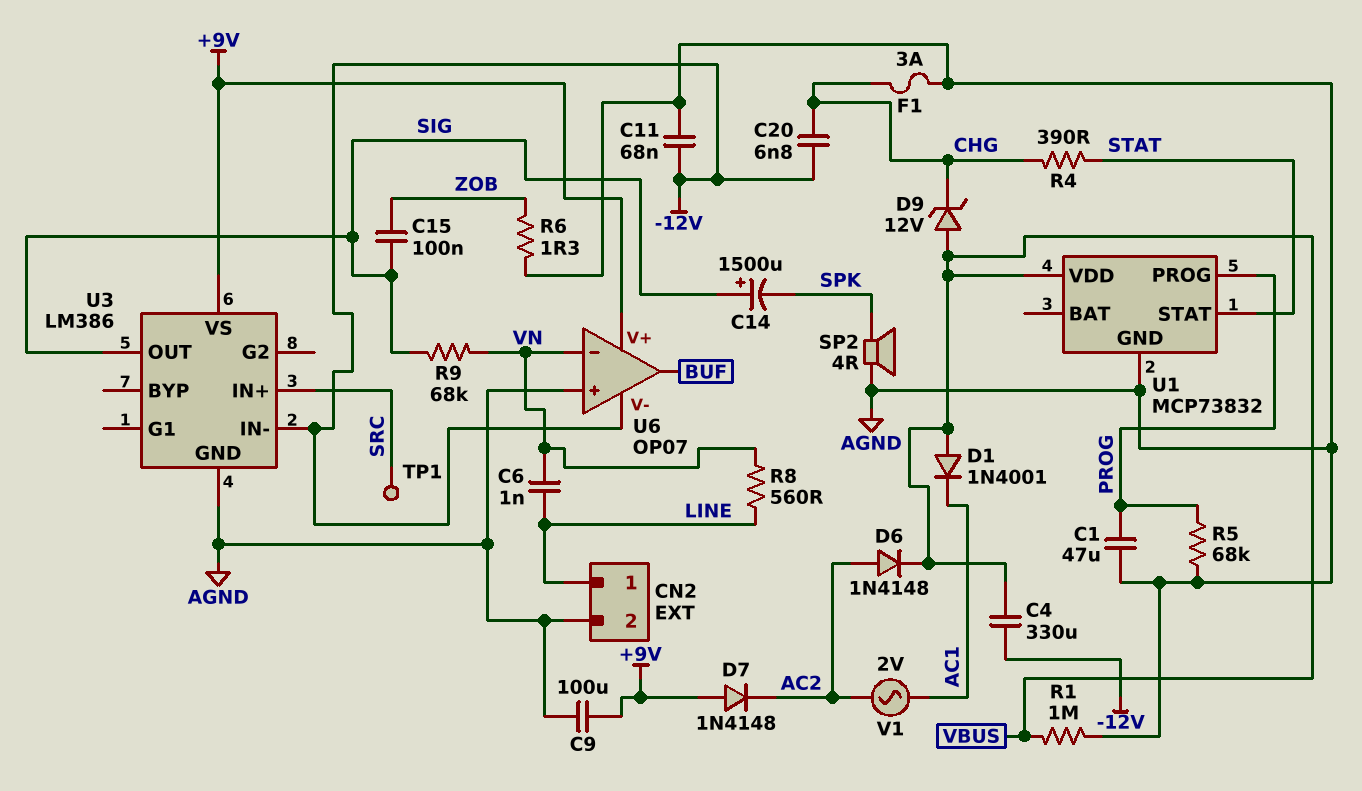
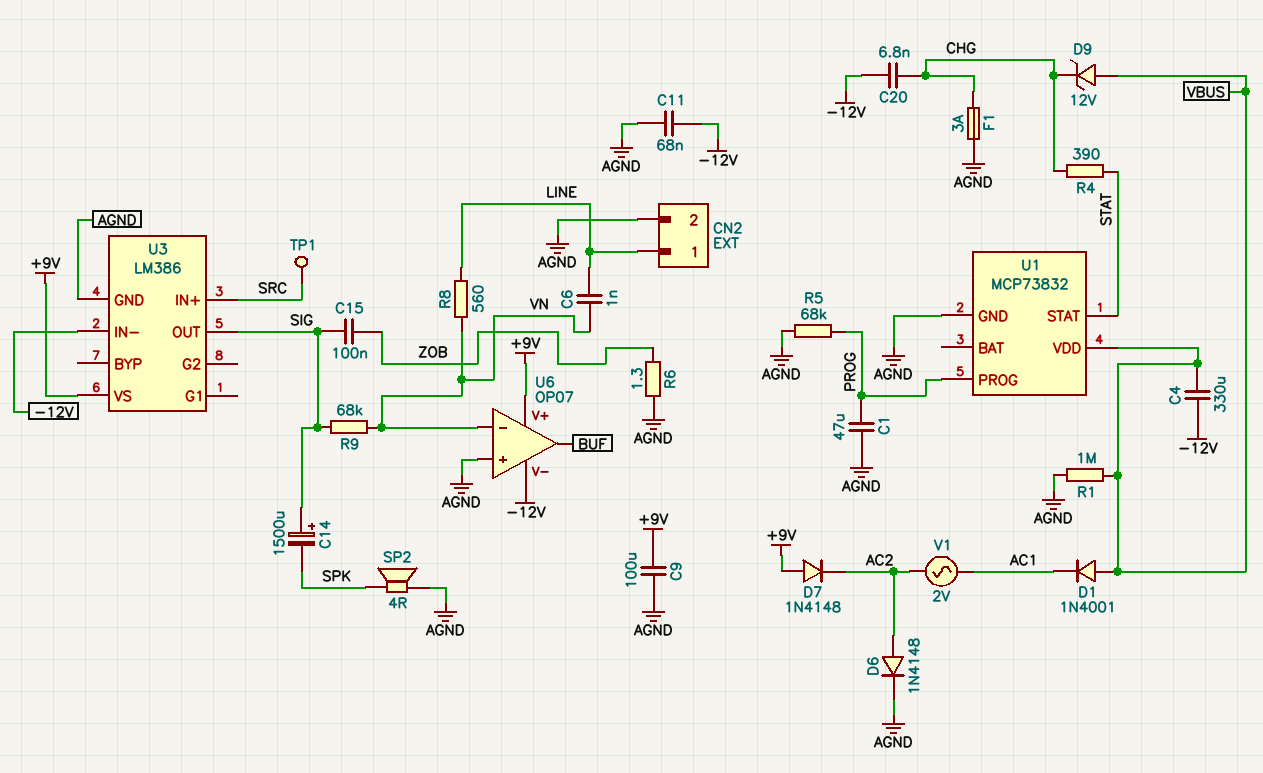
D6: diode 1N4148 (A AC2, K VBUS) -> diode 1N4148 (A AC2, K AGND)

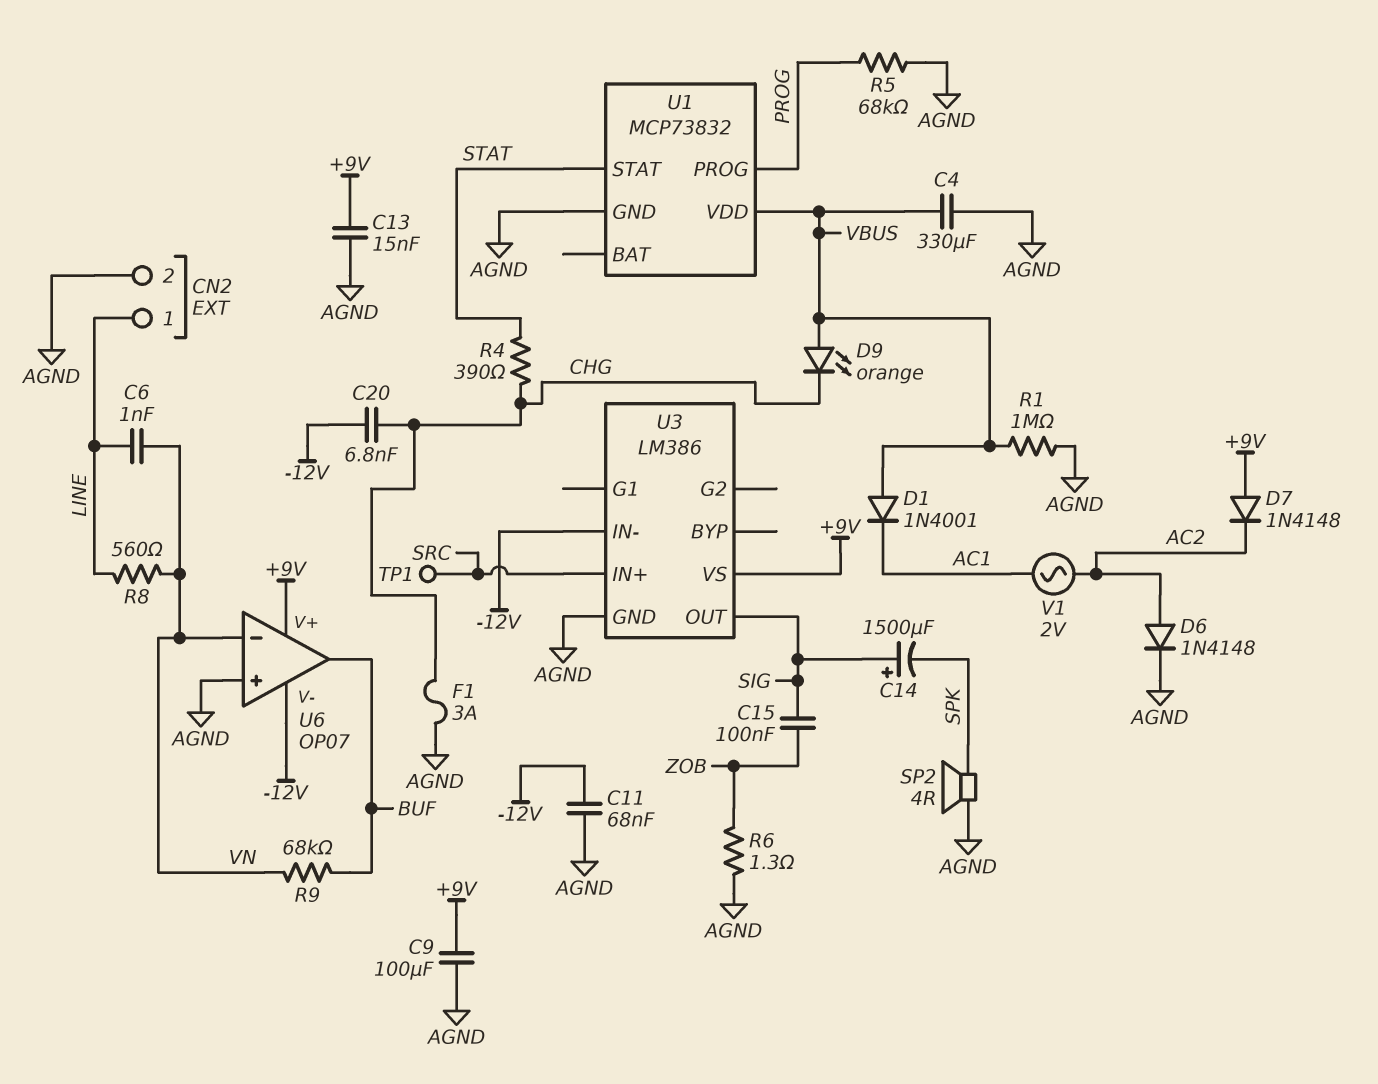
C1: 47uF (AGND, PROG) -> none
C4: 330uF (-12V, VBUS) -> 330uF (AGND, VBUS)
C13: none -> 15nF (+9V, AGND)
D9: zener 12V (A VBUS, K CHG) -> LED orange (A VBUS, K CHG)
R9: 68k (SIG, VN) -> 68k (BUF, VN)

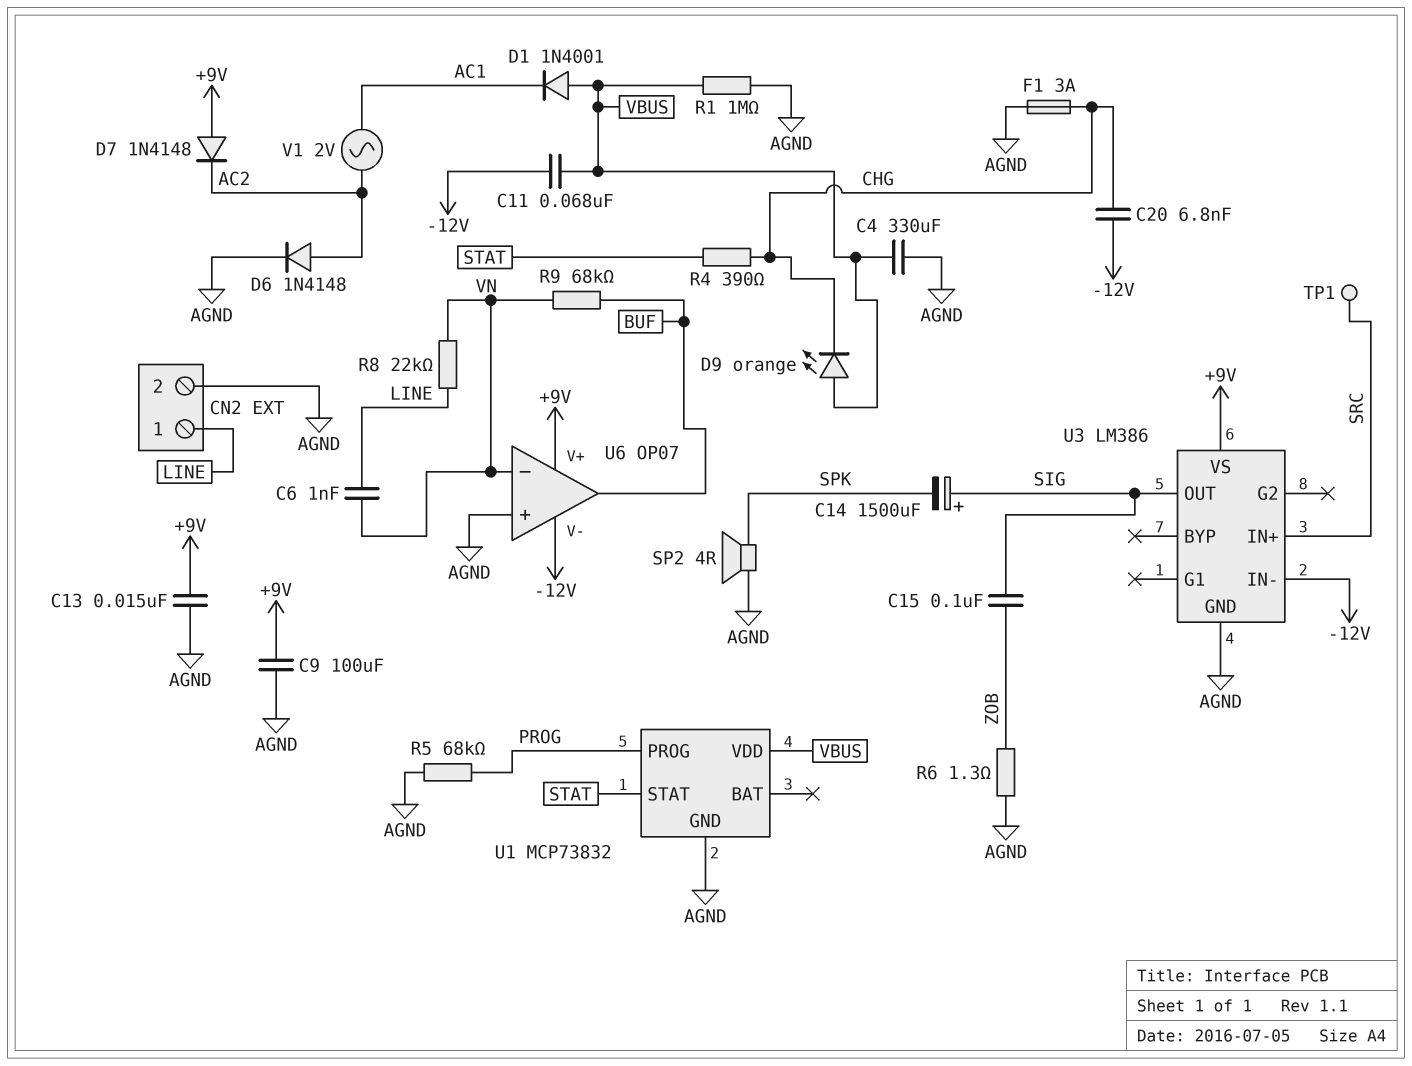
C11: 68nF (-12V, AGND) -> 68nF (-12V, VBUS)
R8: 560 (LINE, VN) -> 22k (LINE, VN)

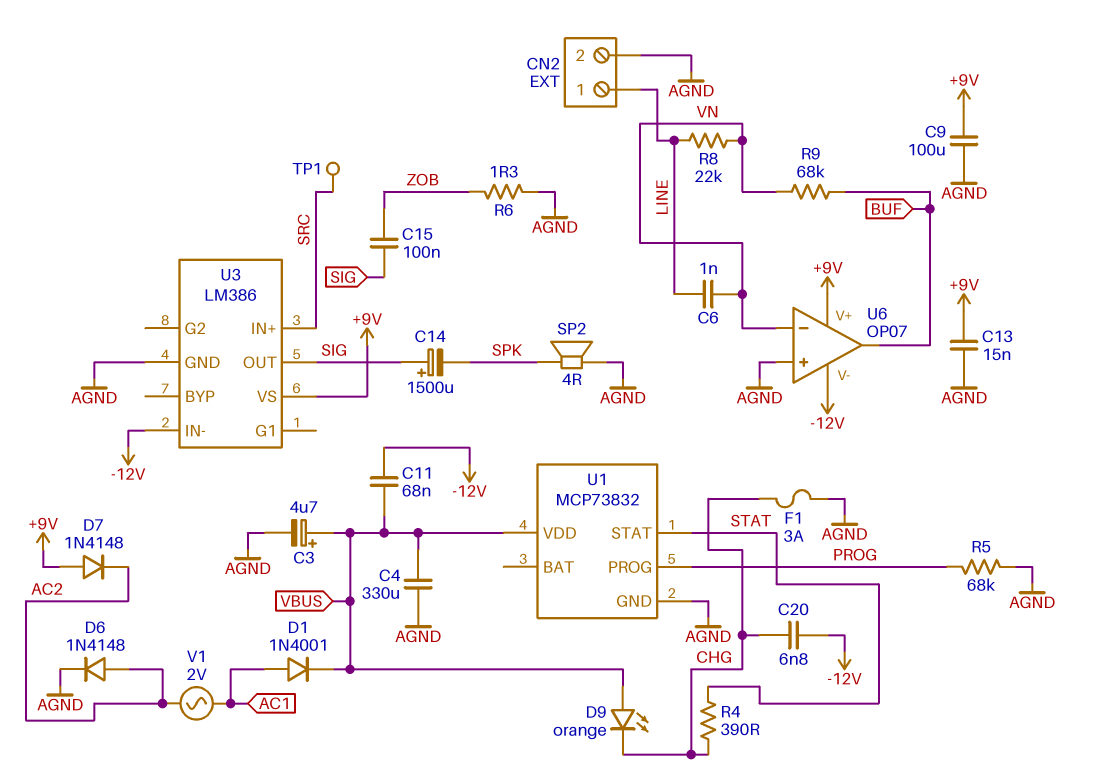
C3: none -> 4.7uF (plus VBUS, minus AGND)
D1: diode 1N4001 (A VBUS, K AC1) -> diode 1N4001 (A AC1, K VBUS)
R1: 1M (AGND, VBUS) -> none

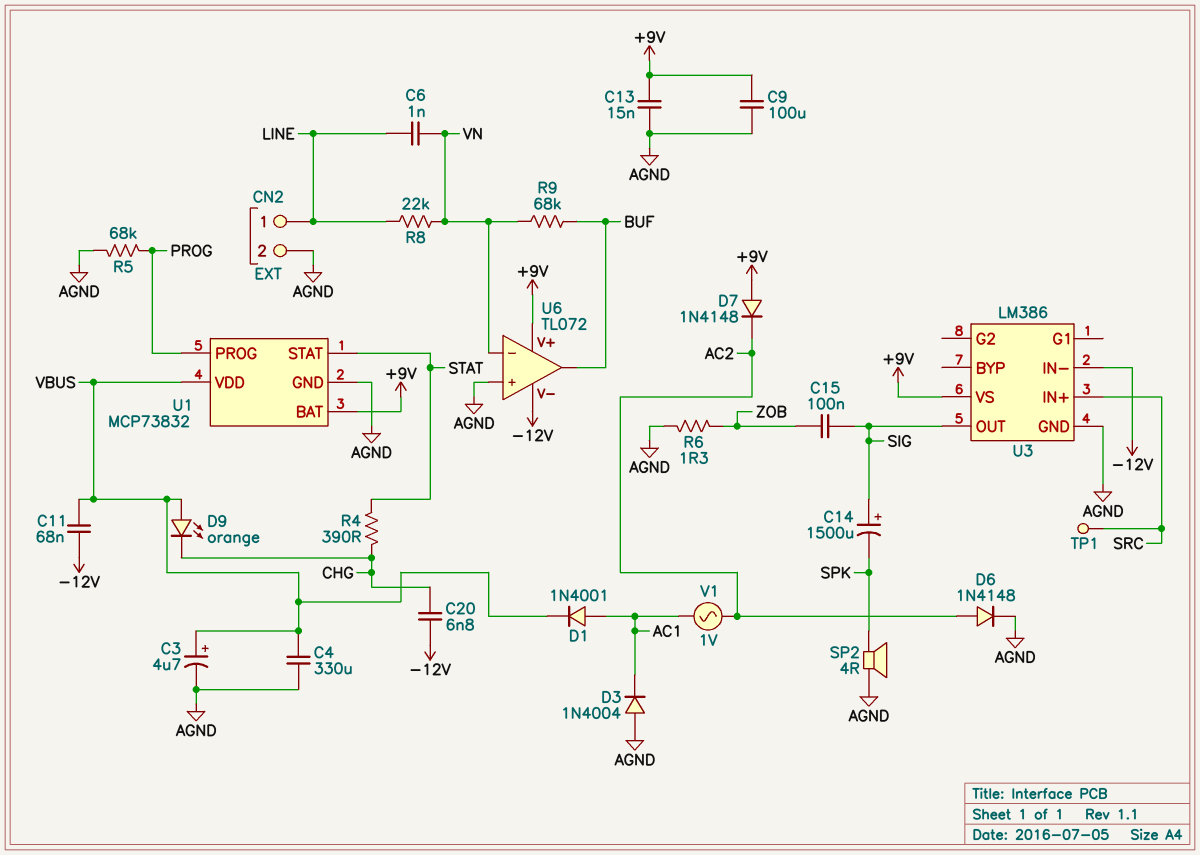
D3: none -> diode 1N4004 (A AGND, K AC1)
F1: 3A (AGND, CHG) -> none
U1 pin BAT: none -> +9V
U6: OP07 -> TL072
V1: AC 2V (AC1, AC2) -> AC 1V (AC1, AC2)

